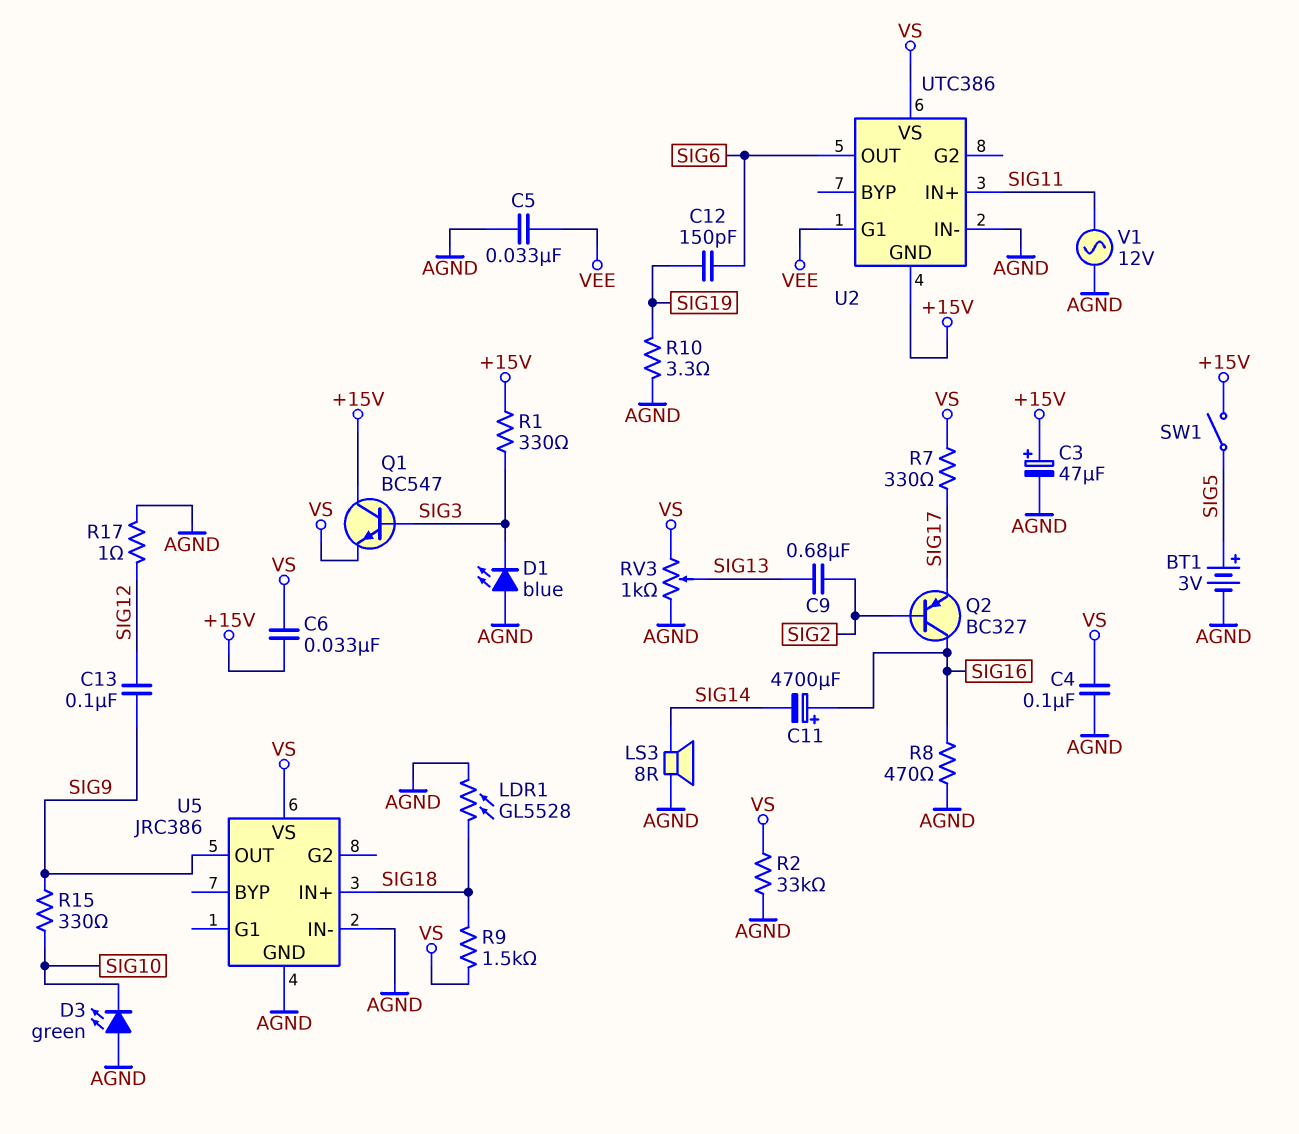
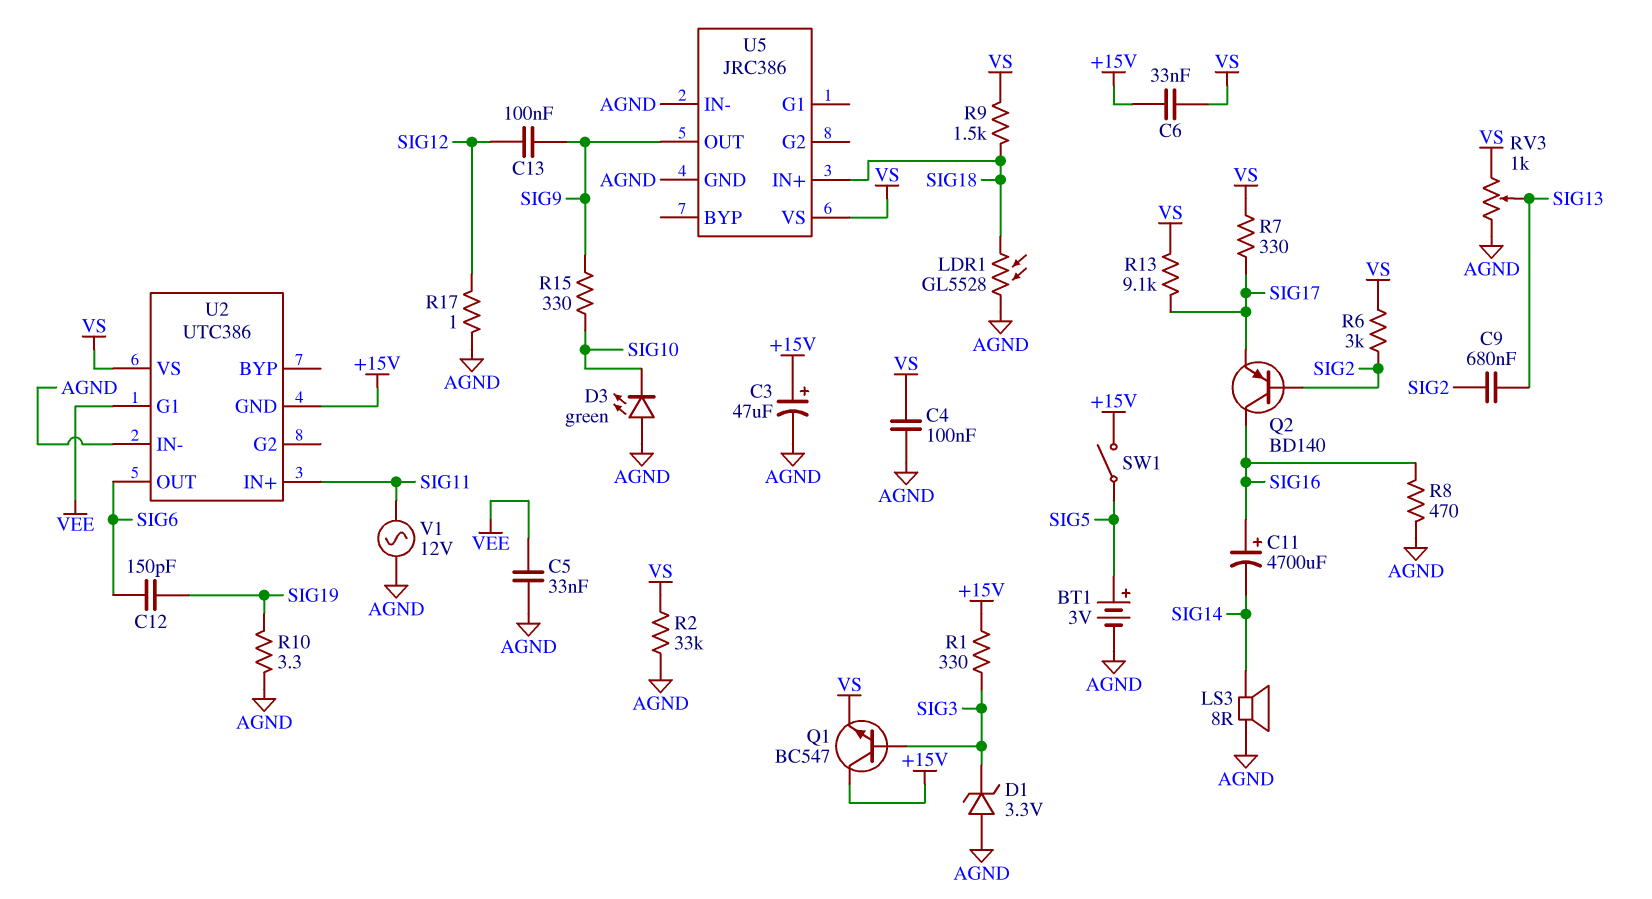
D1: LED blue (A AGND, K SIG3) -> zener 3.3V (A AGND, K SIG3)
Q2: PNP BC327 (B SIG2, C SIG16, E SIG17) -> PNP BD140 (B SIG2, C SIG16, E SIG17)
R6: none -> 3k (SIG2, VS)
R13: none -> 9.1k (SIG17, VS)

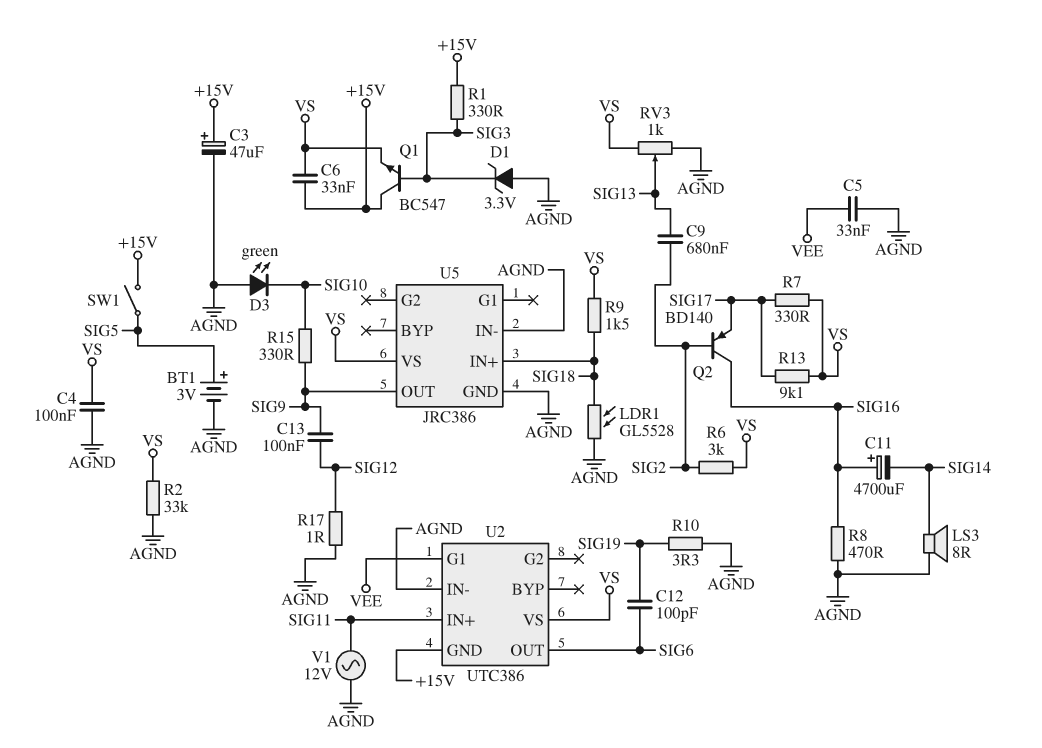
C12: 150pF (SIG6, SIG19) -> 100pF (SIG6, SIG19)

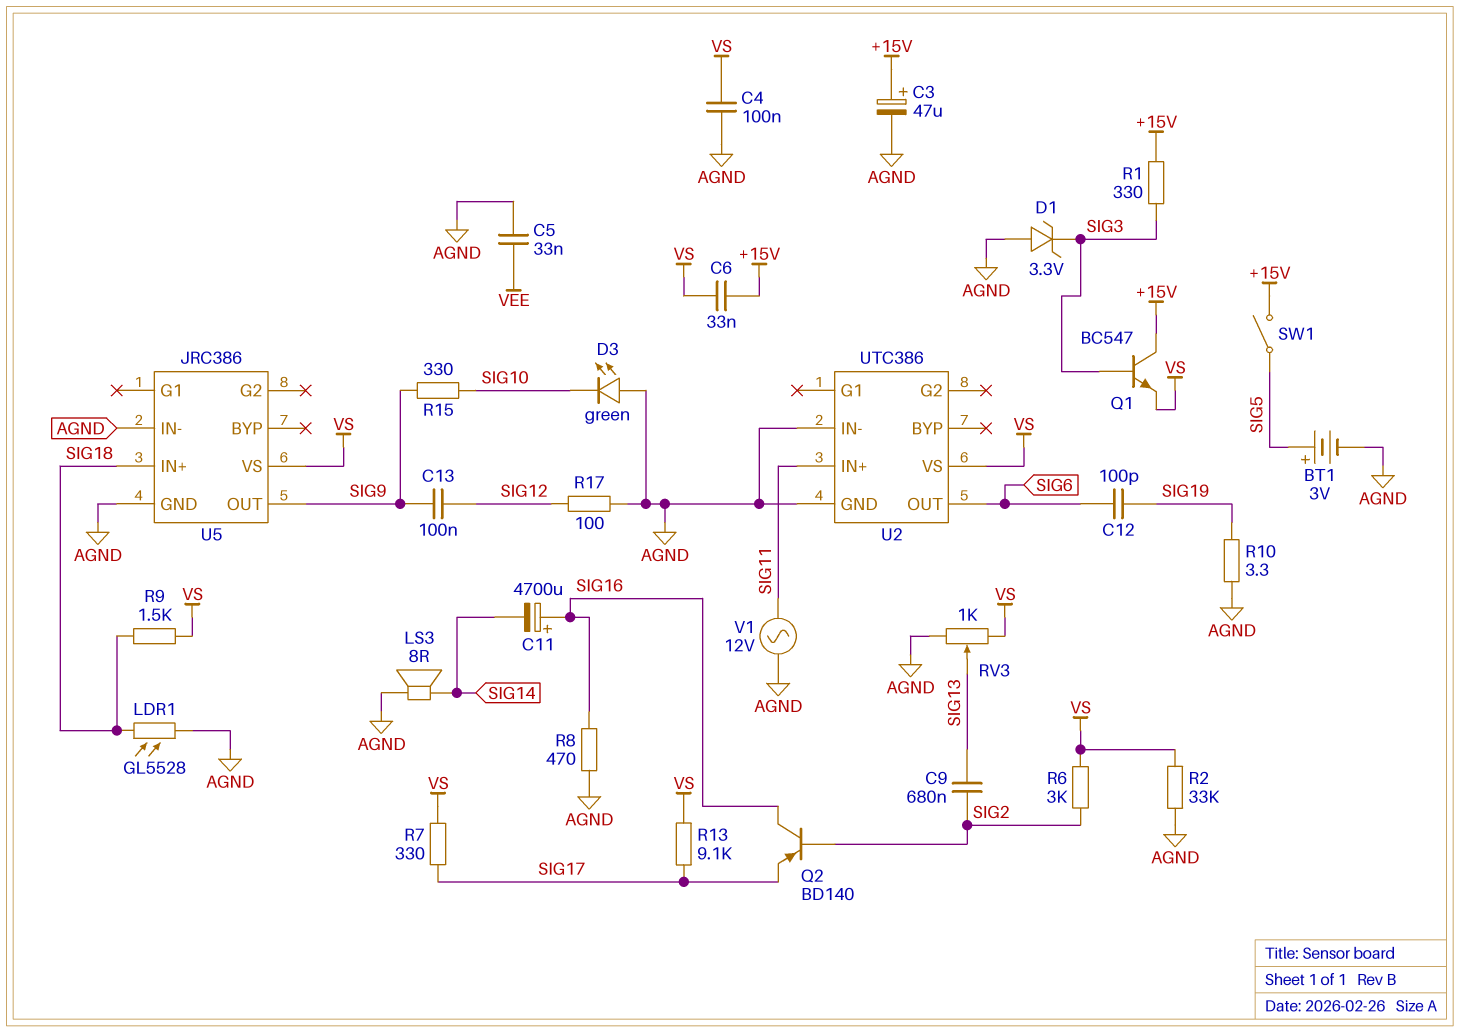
R17: 1 (AGND, SIG12) -> 100 (AGND, SIG12)
U2 pin G1: VEE -> none
U2 pin GND: +15V -> AGND

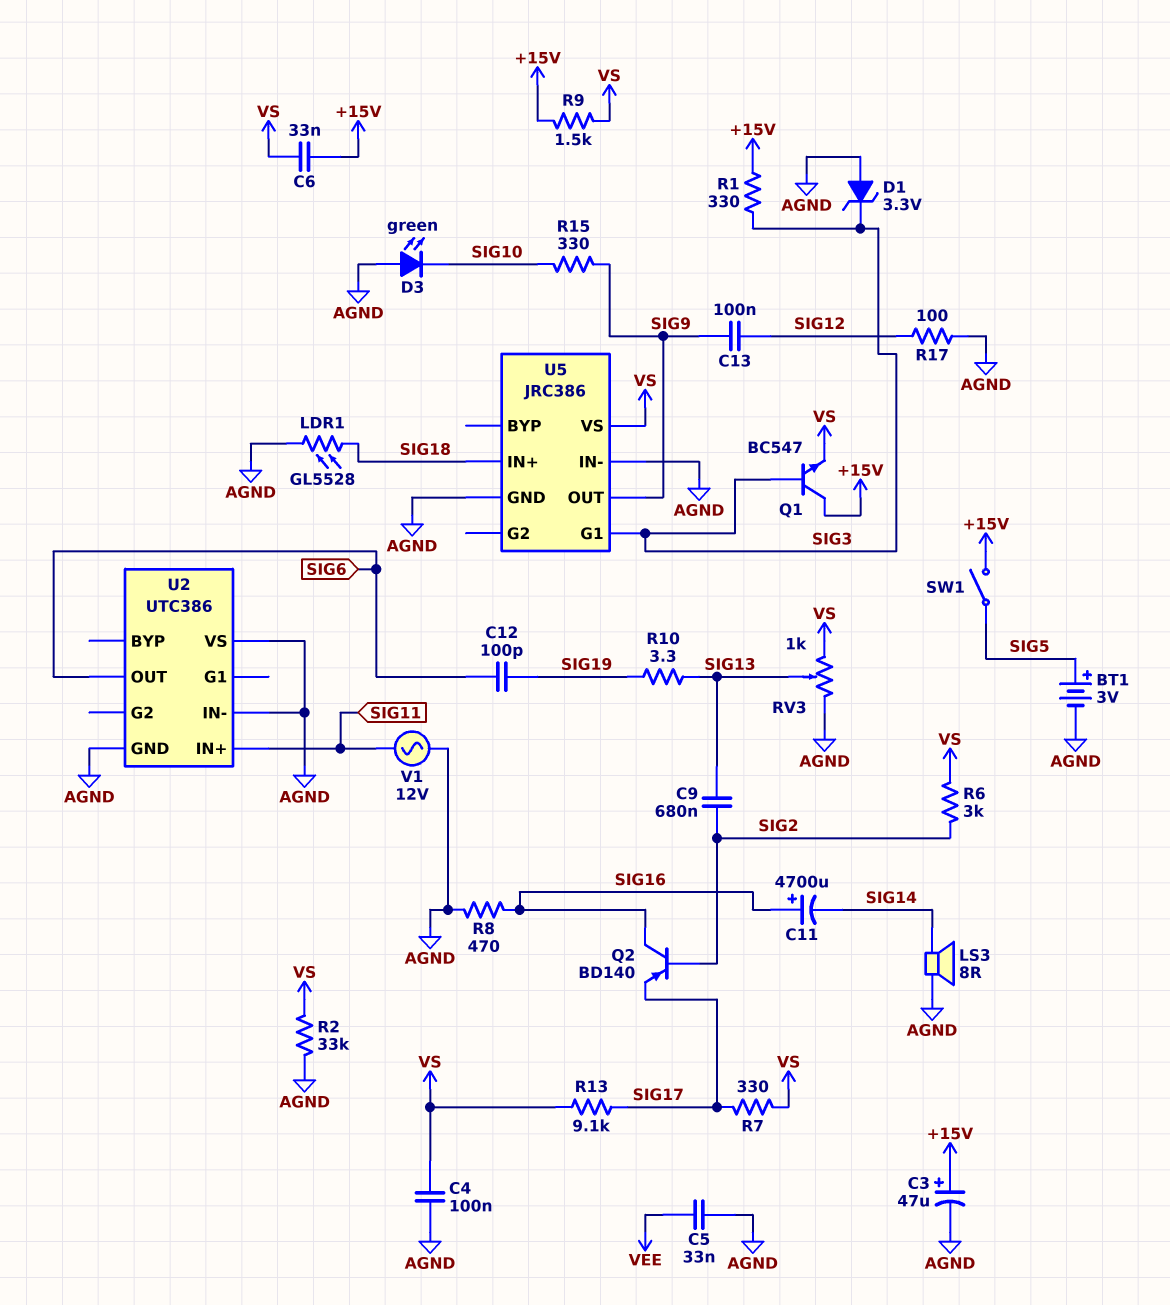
R9: 1.5k (SIG18, VS) -> 1.5k (+15V, VS)
R10: 3.3 (AGND, SIG19) -> 3.3 (SIG13, SIG19)
U2 pin VS: VS -> AGND
U5 pin G1: none -> SIG3

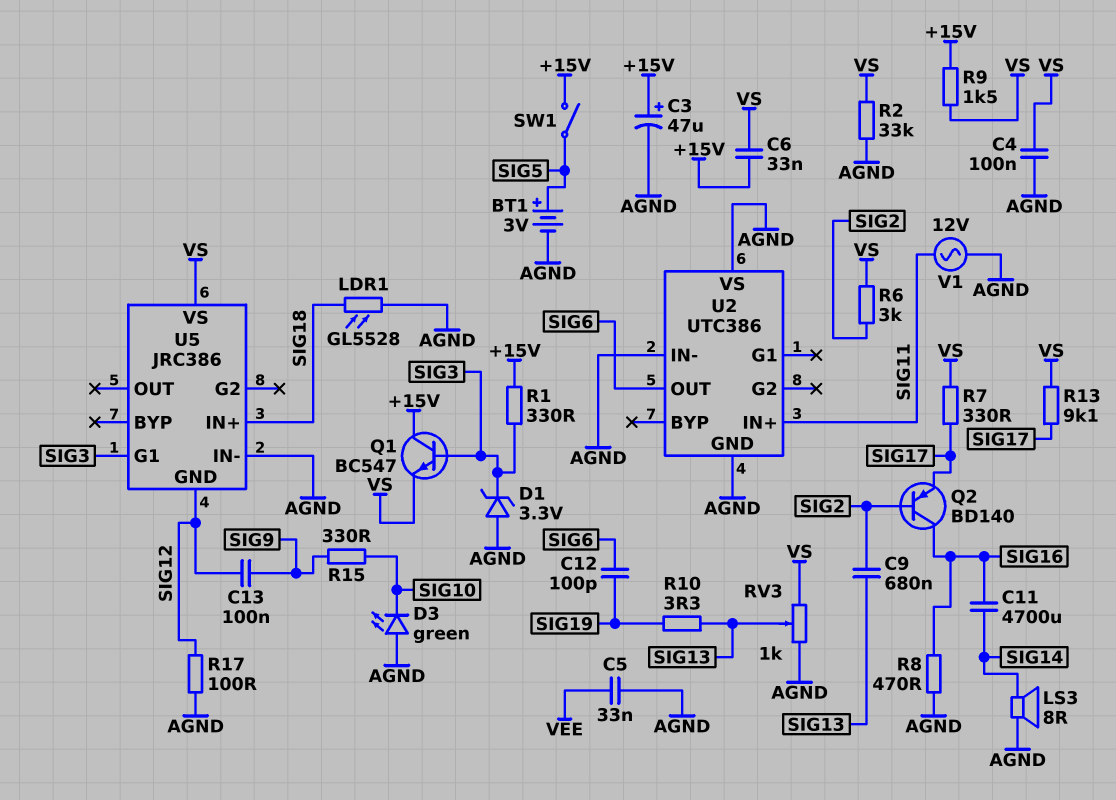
C11: 4700uF (plus SIG16, minus SIG14) -> 4700uF (SIG14, SIG16)
U5 pin GND: AGND -> SIG12
U5 pin OUT: SIG9 -> none

